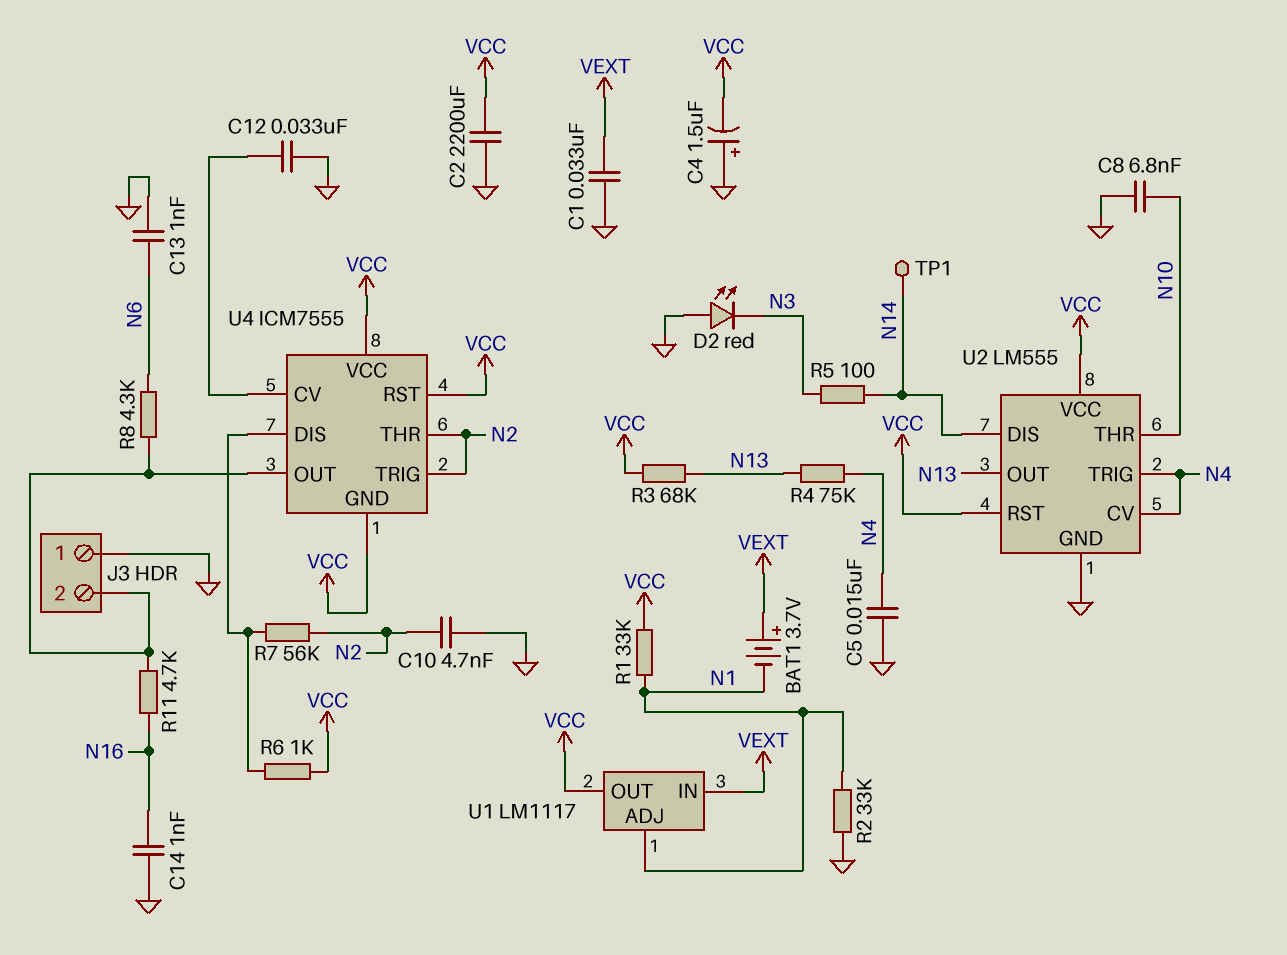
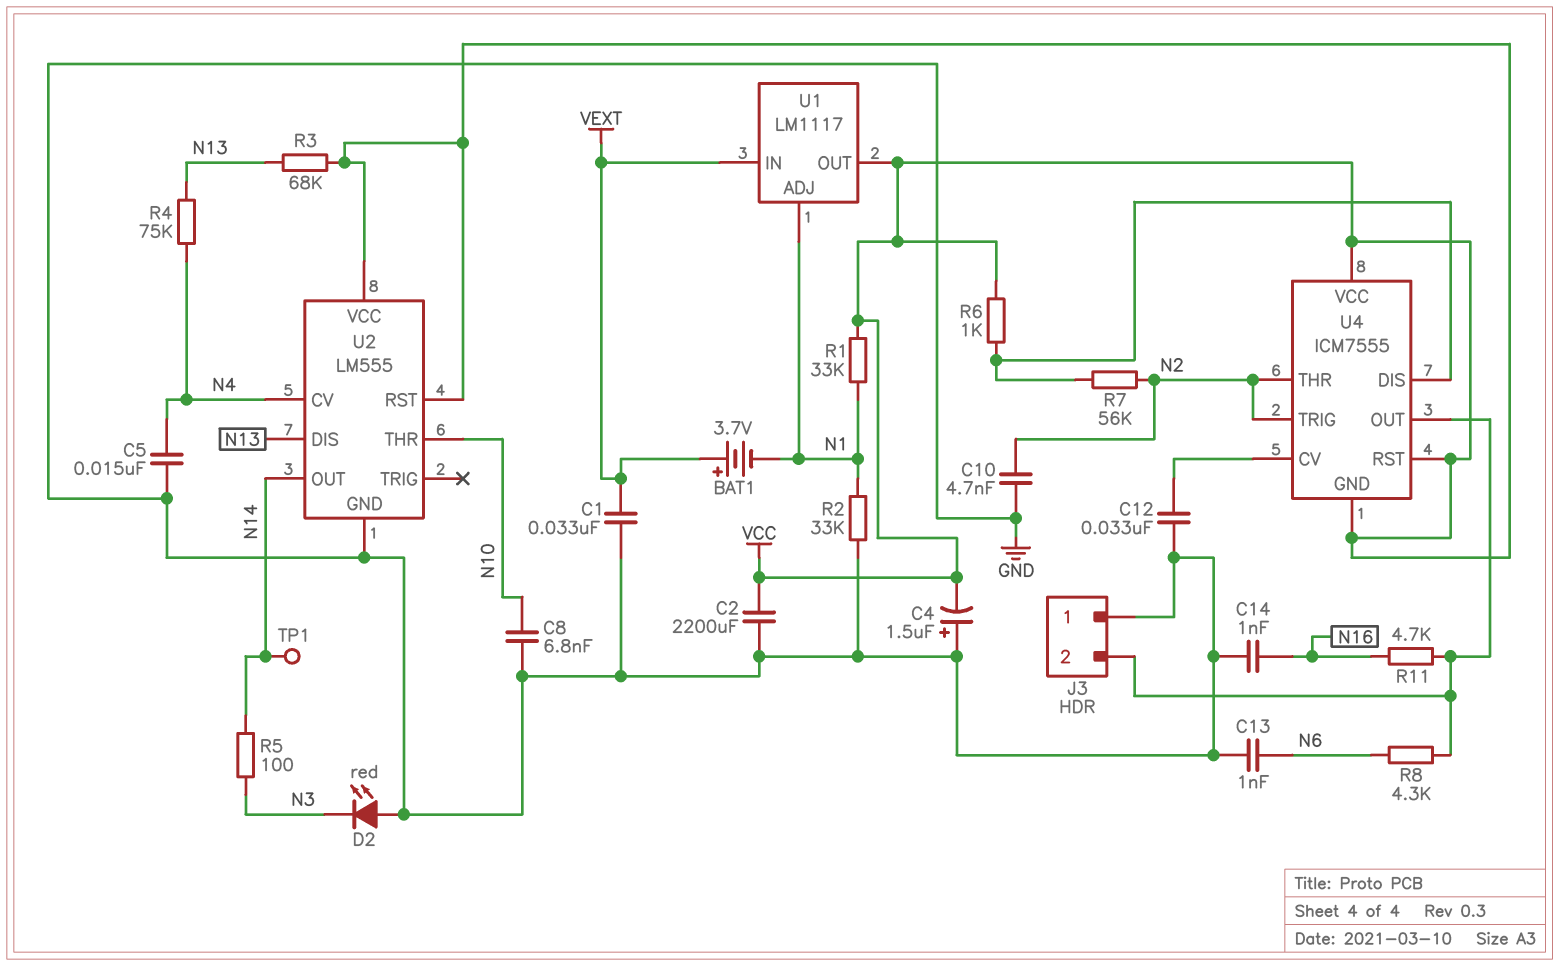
U2 pin DIS: N14 -> N13
U2 pin OUT: N13 -> N14
U2 pin TRIG: N4 -> none

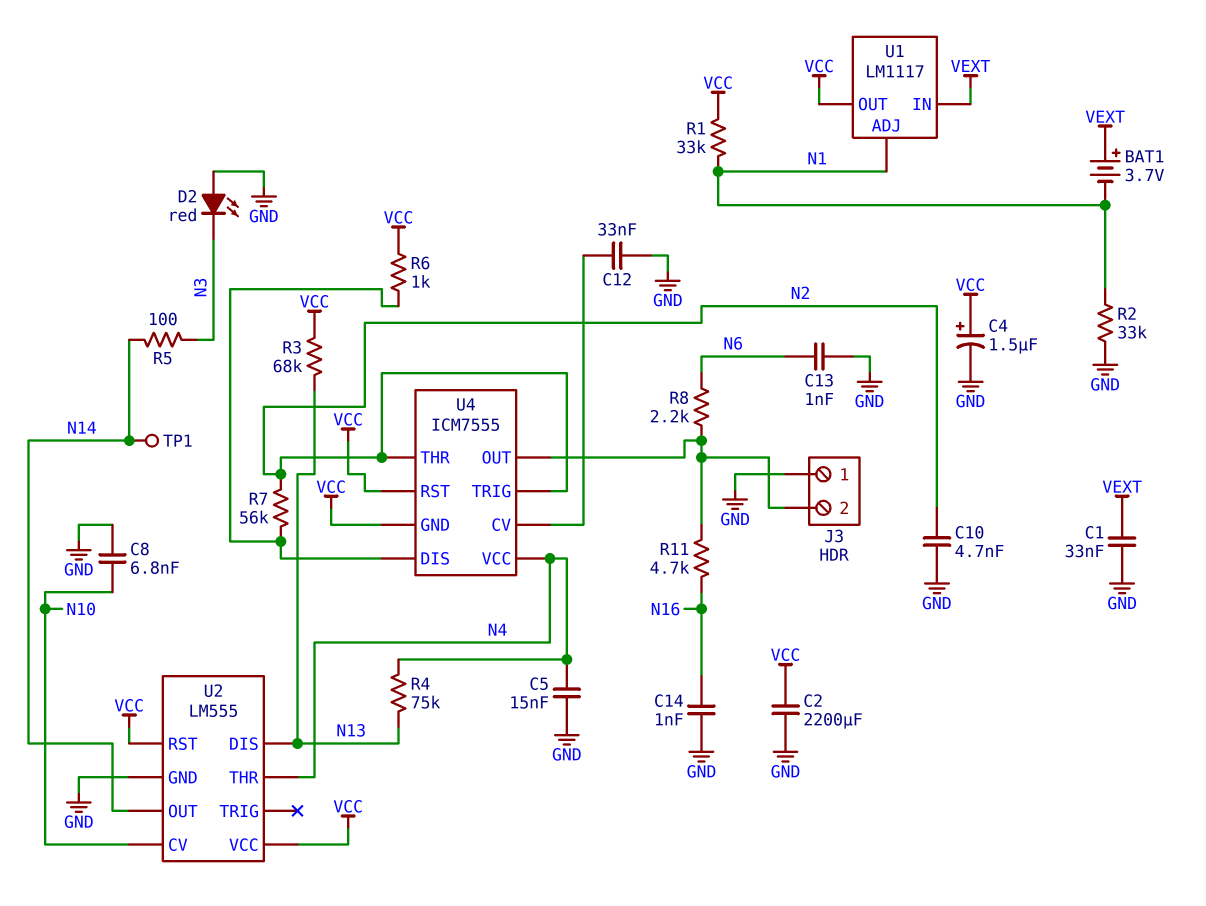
C4: 1.5uF (plus GND, minus VCC) -> 1.5uF (plus VCC, minus GND)
R8: 4.3k (J3/2, N6) -> 2.2k (J3/2, N6)
U2 pin CV: N4 -> N10
U2 pin THR: N10 -> N4
U4 pin VCC: VCC -> N4

